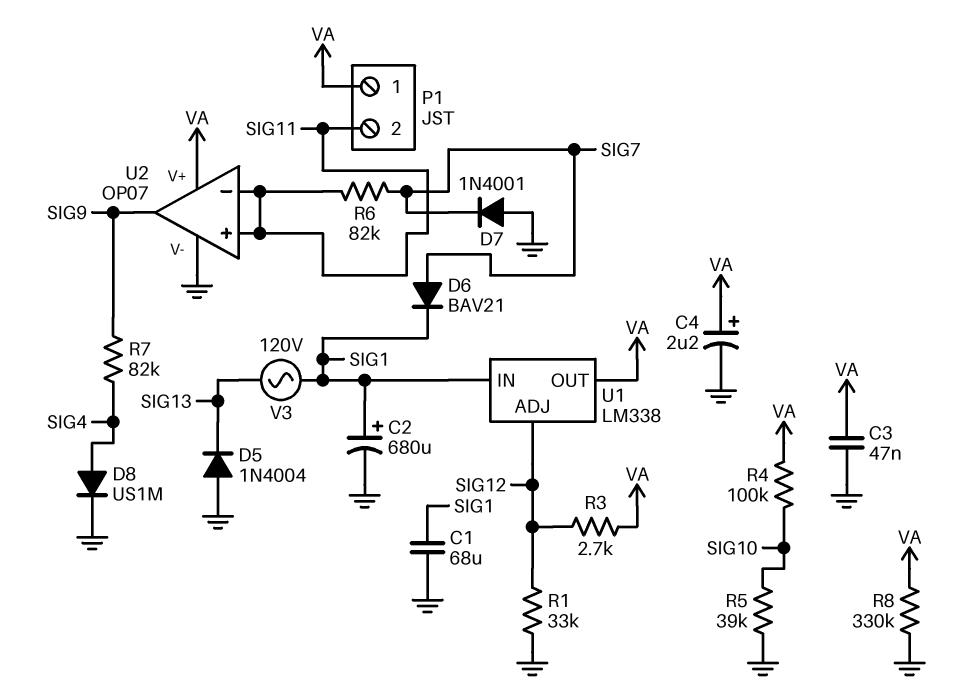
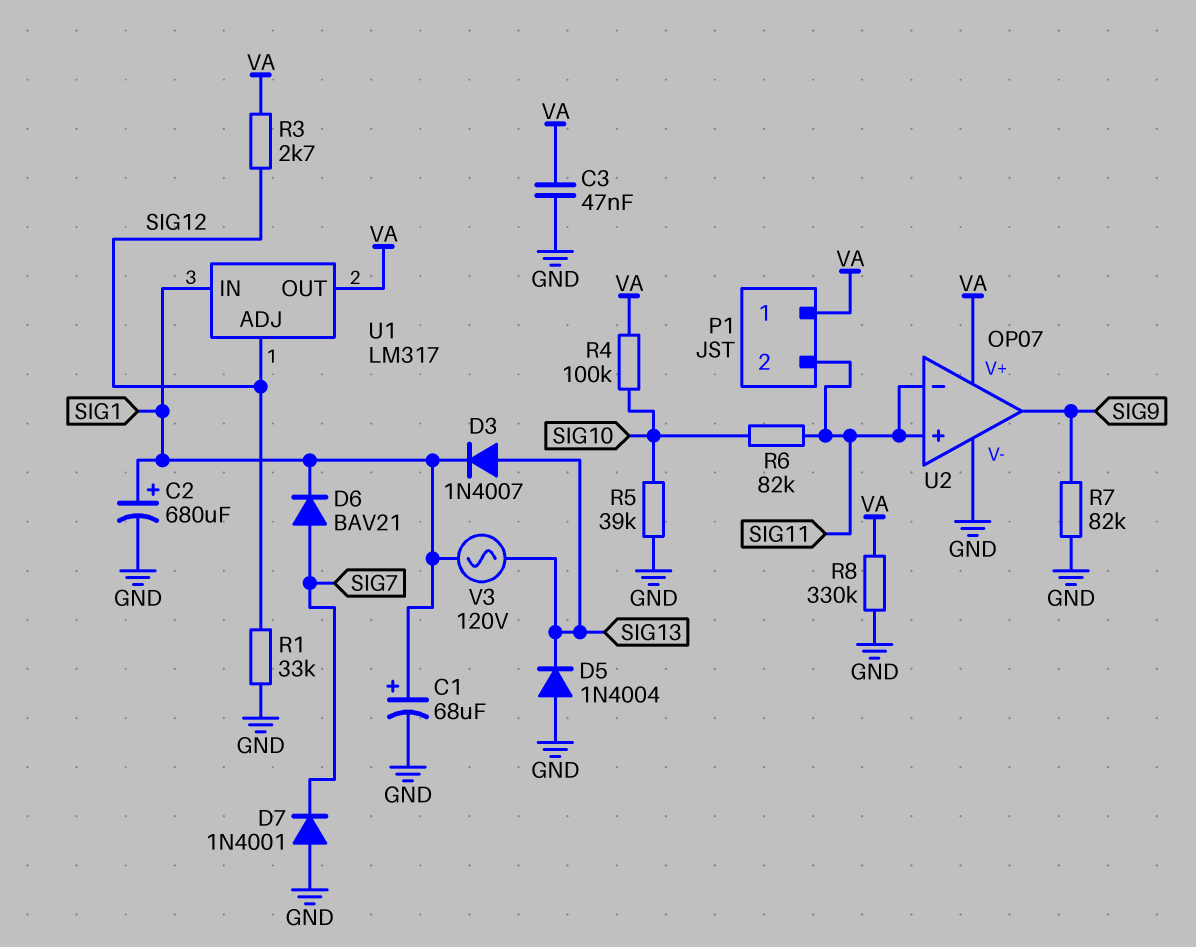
C1: 68uF (GND, SIG1) -> 68uF (plus SIG1, minus GND)
C4: 2.2uF (plus VA, minus GND) -> none
D3: none -> diode 1N4007 (A SIG13, K SIG1)
D8: diode US1M (A SIG4, K GND) -> none
R6: 82k (SIG7, SIG11) -> 82k (SIG10, SIG11)
R7: 82k (SIG4, SIG9) -> 82k (GND, SIG9)
U1: LM338 -> LM317

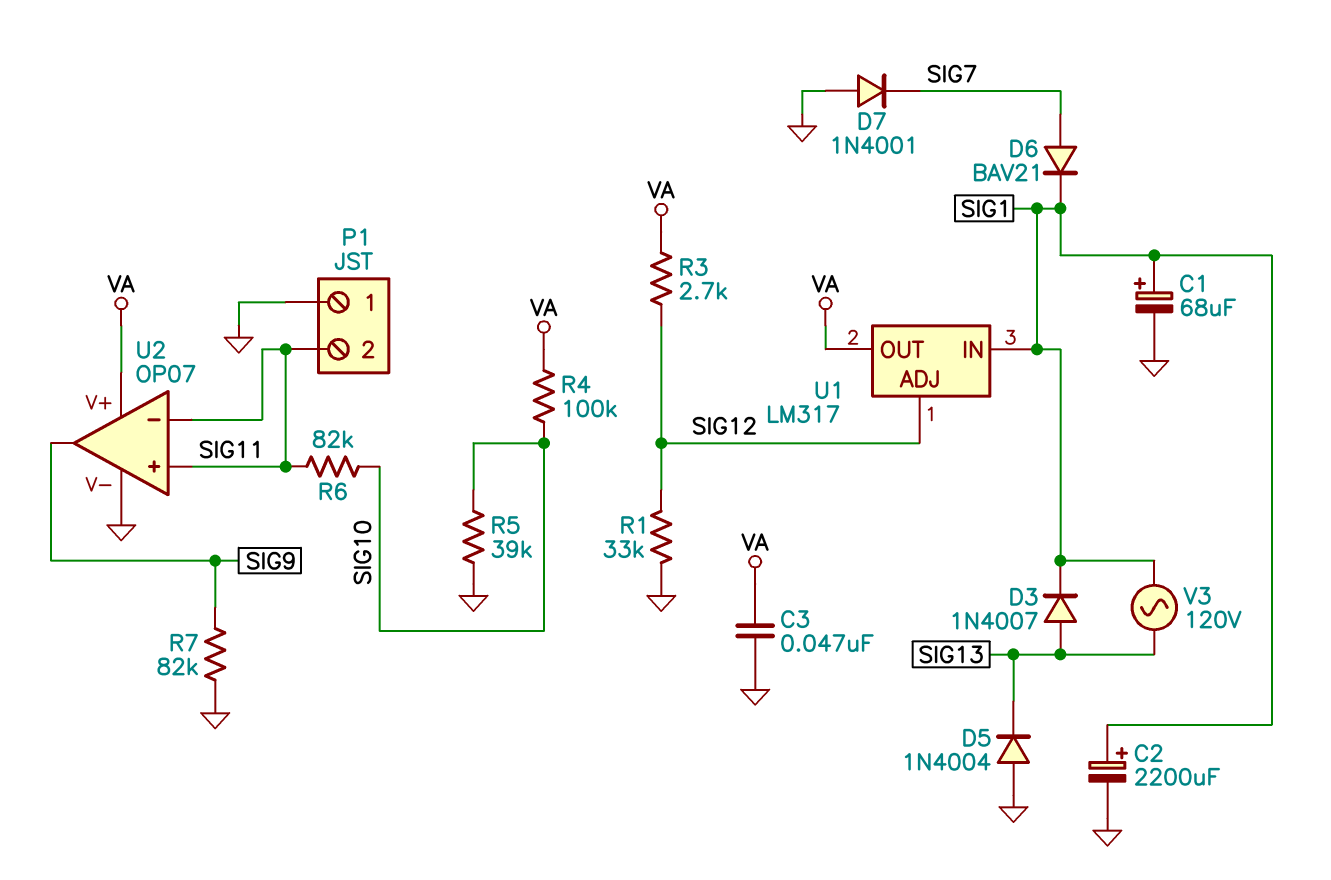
C2: 680uF (plus SIG1, minus GND) -> 2200uF (plus SIG1, minus GND)
P1 pin 1: VA -> GND
R8: 330k (GND, VA) -> none

